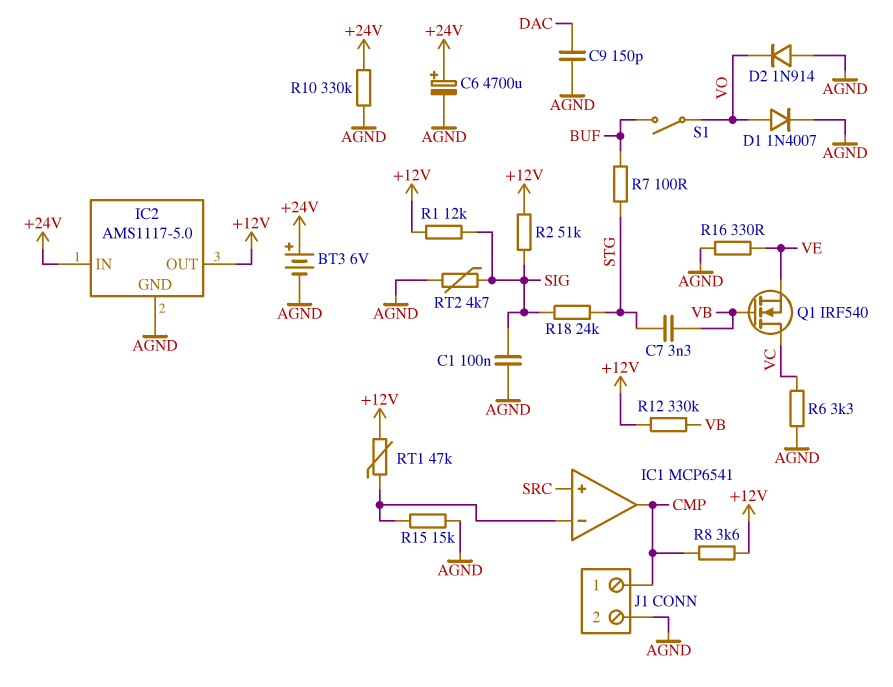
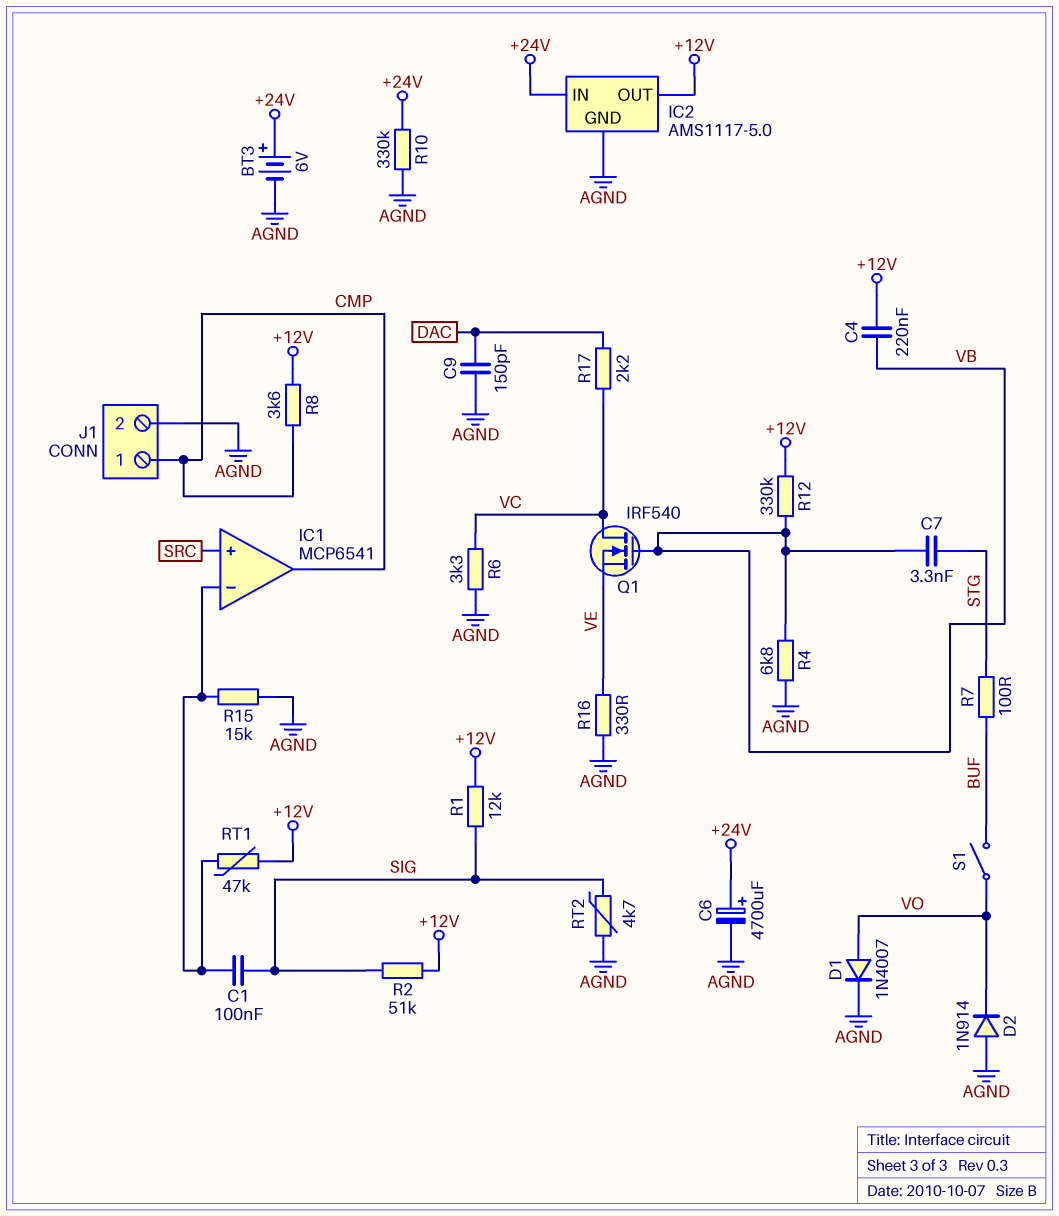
C1: 100nF (AGND, SIG) -> 100nF (IC1/in-, SIG)
C4: none -> 220nF (+12V, VB)
R4: none -> 6.8k (AGND, VB)
R17: none -> 2.2k (DAC, VC)
R18: 24k (SIG, STG) -> none

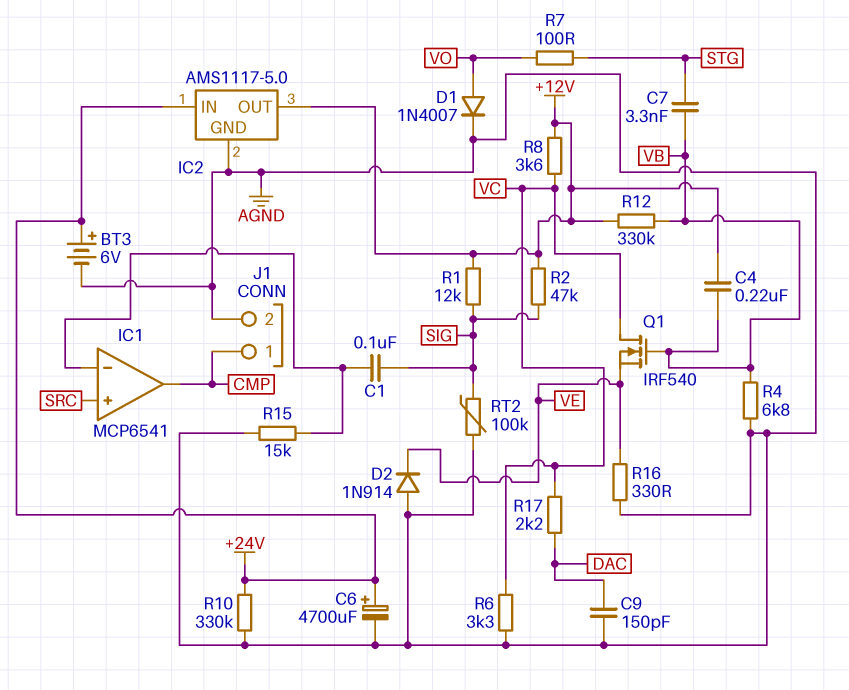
D2: diode 1N914 (A AGND, K VO) -> diode 1N914 (A AGND, K VE)
R2: 51k (+12V, SIG) -> 47k (+12V, SIG)
R7: 100 (BUF, STG) -> 100 (STG, VO)
R8: 3.6k (+12V, CMP) -> 3.6k (+12V, VC)
RT1: 47k (+12V, IC1/in-) -> none
RT2: 4.7k (AGND, SIG) -> 100k (AGND, SIG)
S1: switch (BUF, VO) -> none

